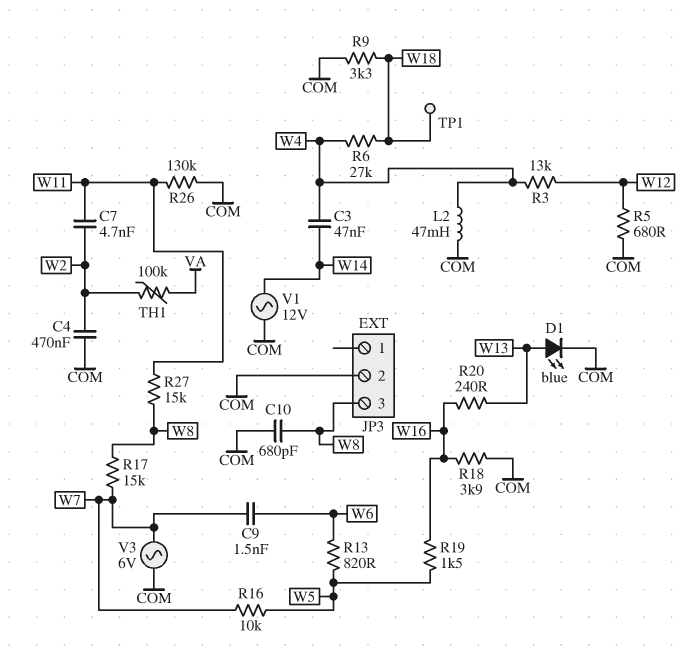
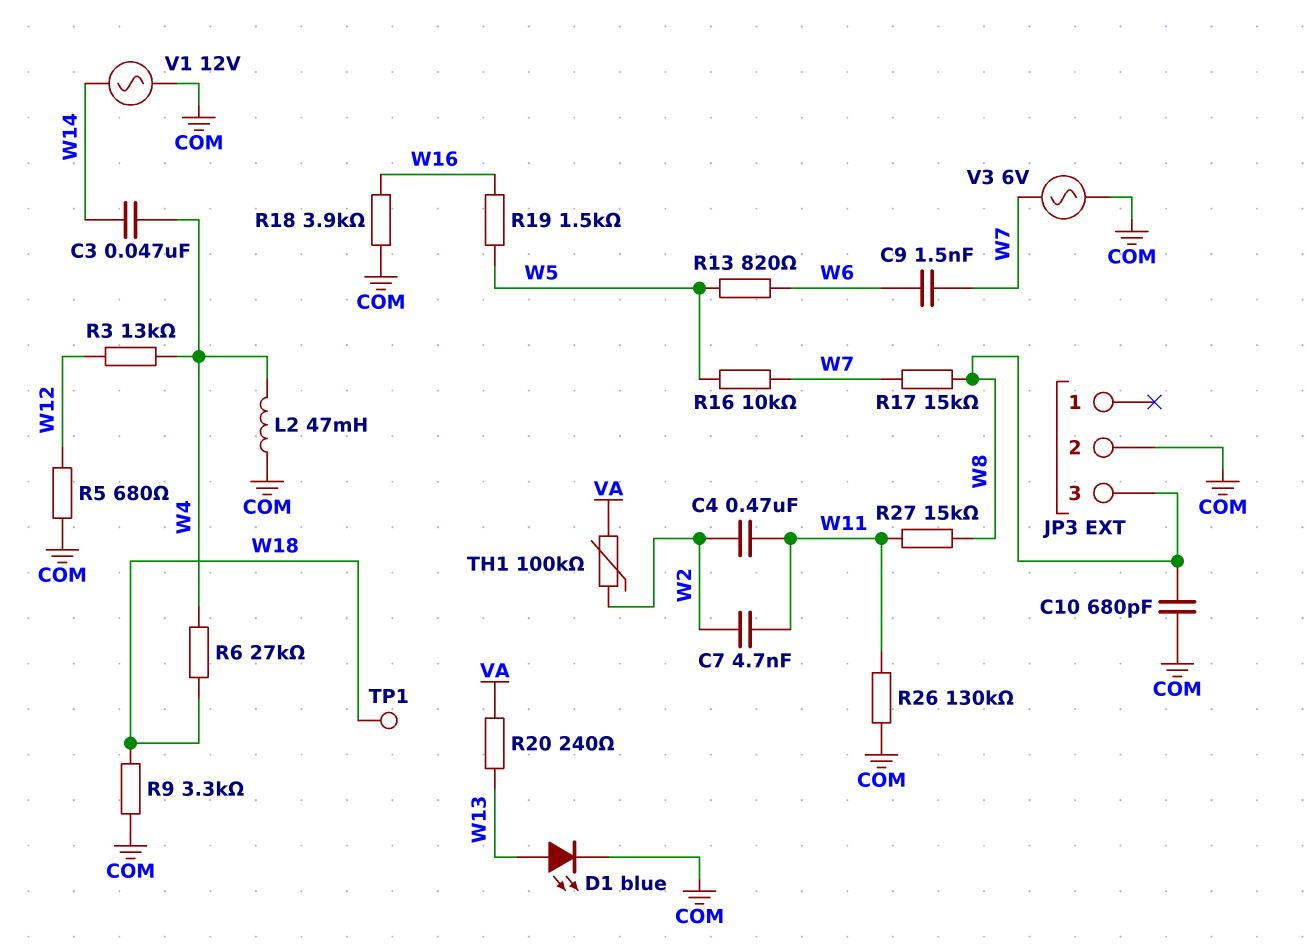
C4: 470nF (COM, W2) -> 470nF (W2, W11)
R20: 240 (W13, W16) -> 240 (VA, W13)

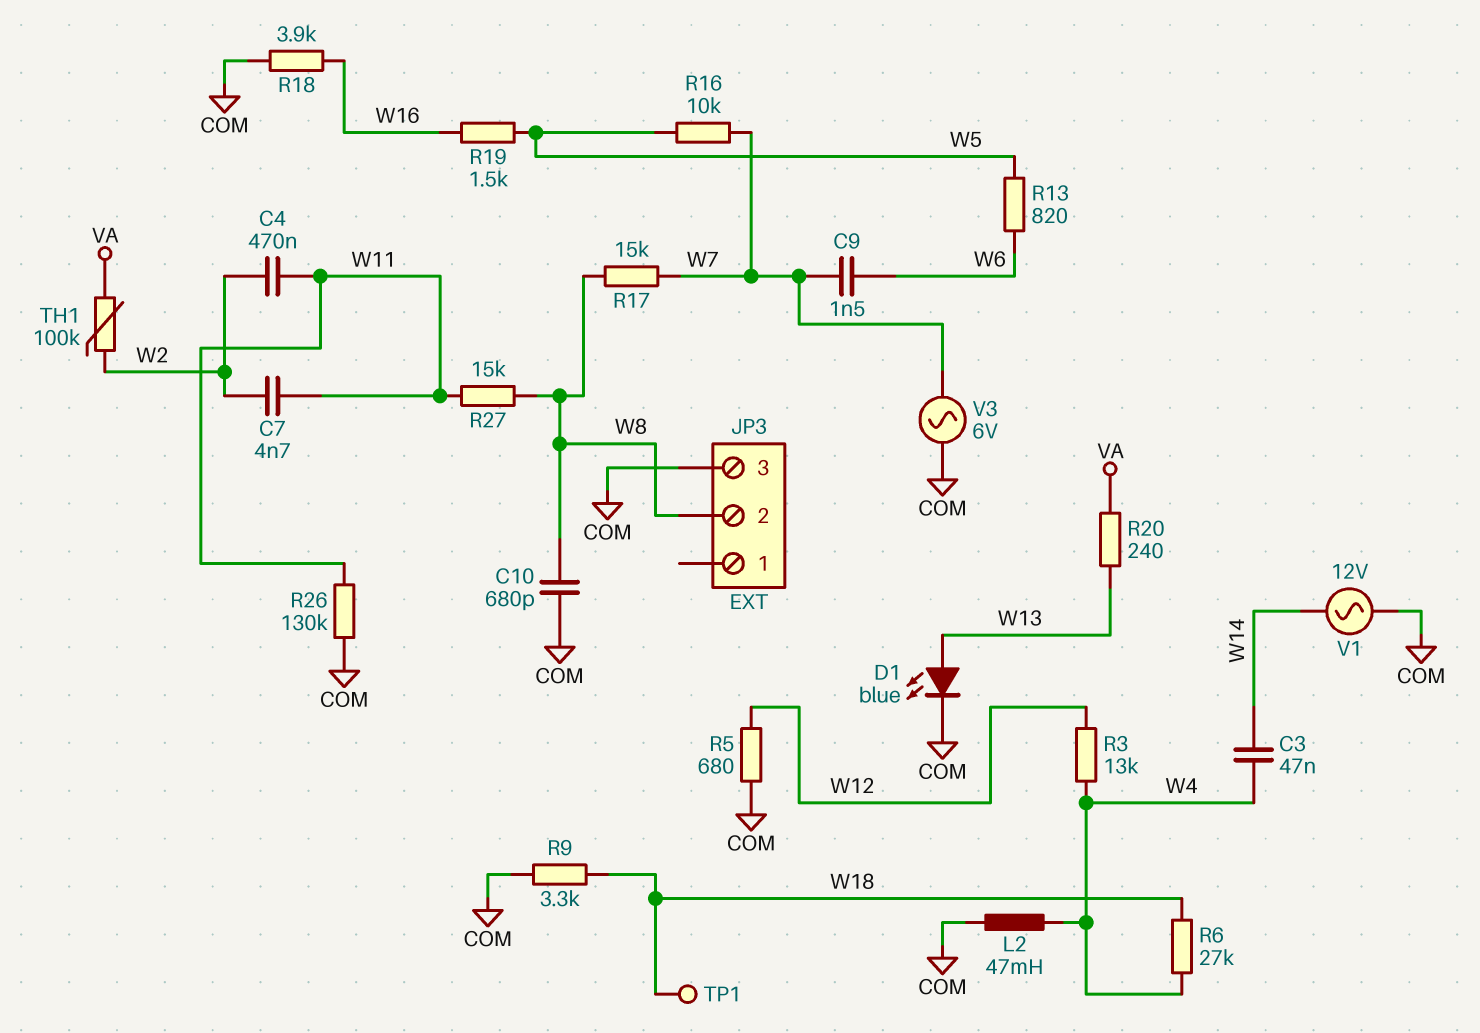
JP3 pin 2: COM -> W8
JP3 pin 3: W8 -> COM

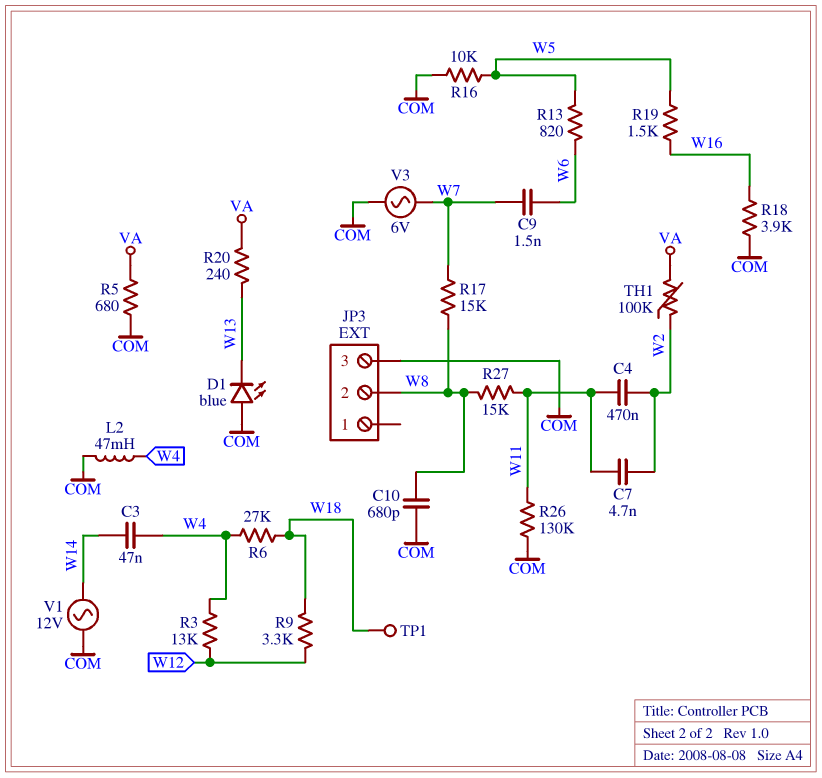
D1: LED blue (A W13, K COM) -> LED blue (A COM, K W13)
R5: 680 (COM, W12) -> 680 (COM, VA)
R9: 3.3k (COM, W18) -> 3.3k (W12, W18)
R16: 10k (W5, W7) -> 10k (COM, W5)

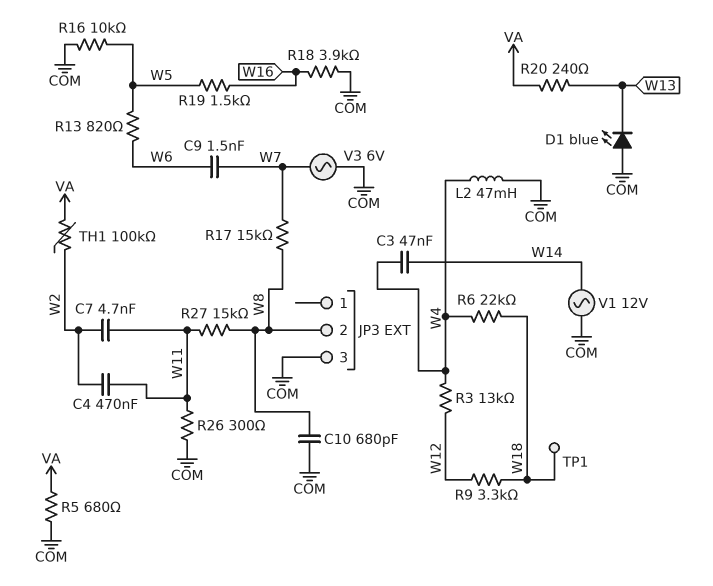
R6: 27k (W4, W18) -> 22k (W4, W18)
R26: 130k (COM, W11) -> 300 (COM, W11)

